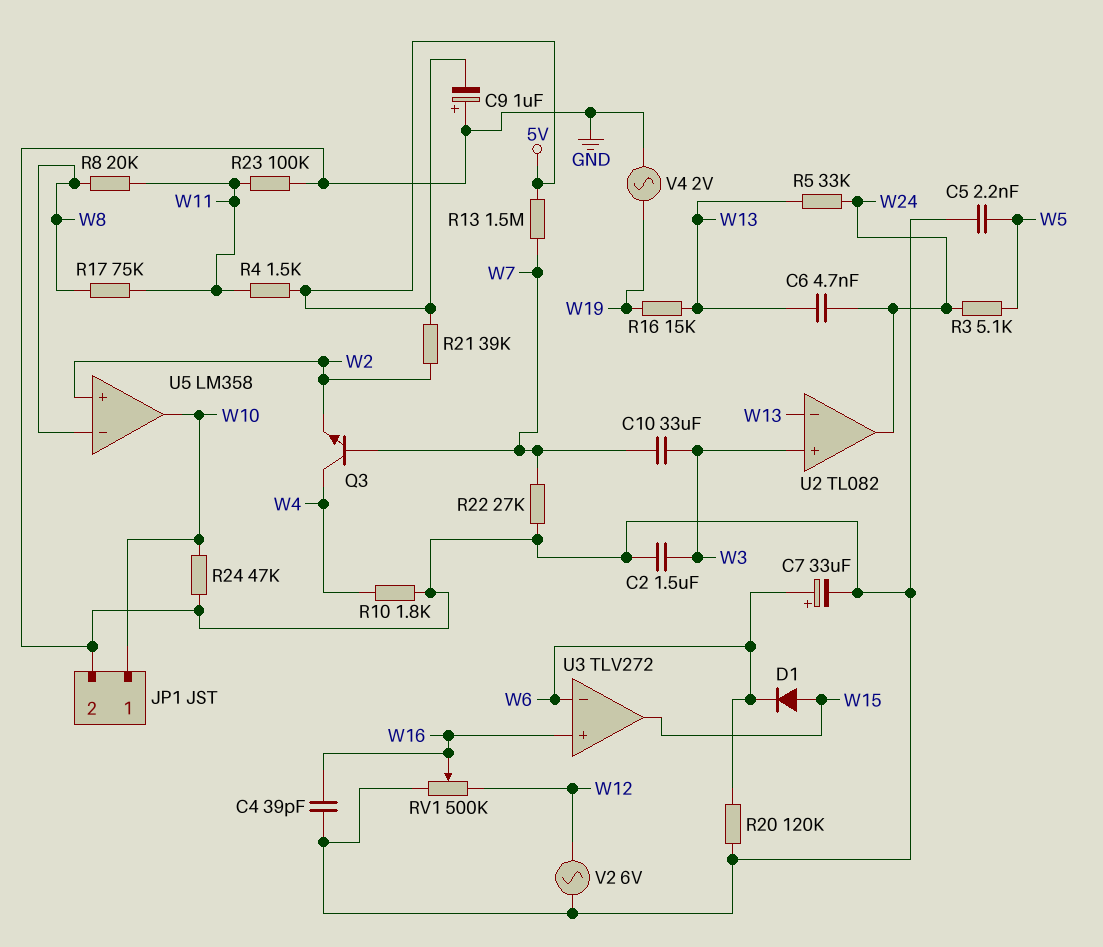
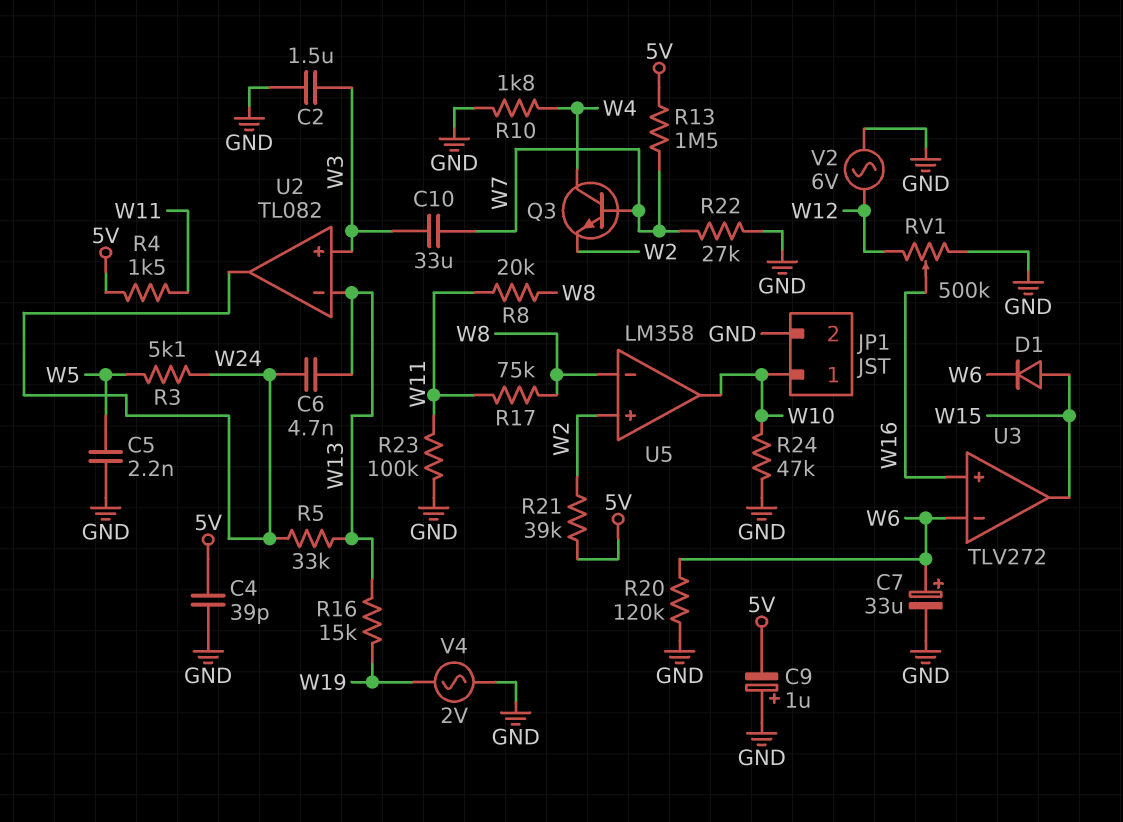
C4: 39pF (GND, W16) -> 39pF (5V, GND)

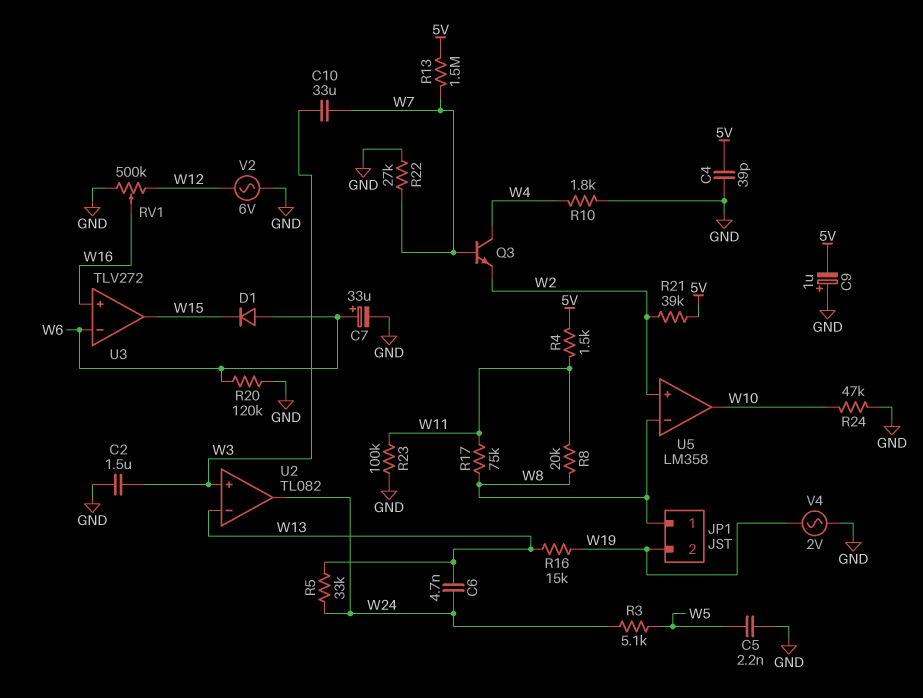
D1: diode (A W15, K W6) -> diode (A W6, K W15)
JP1 pin 1: W10 -> W8
JP1 pin 2: GND -> W19

